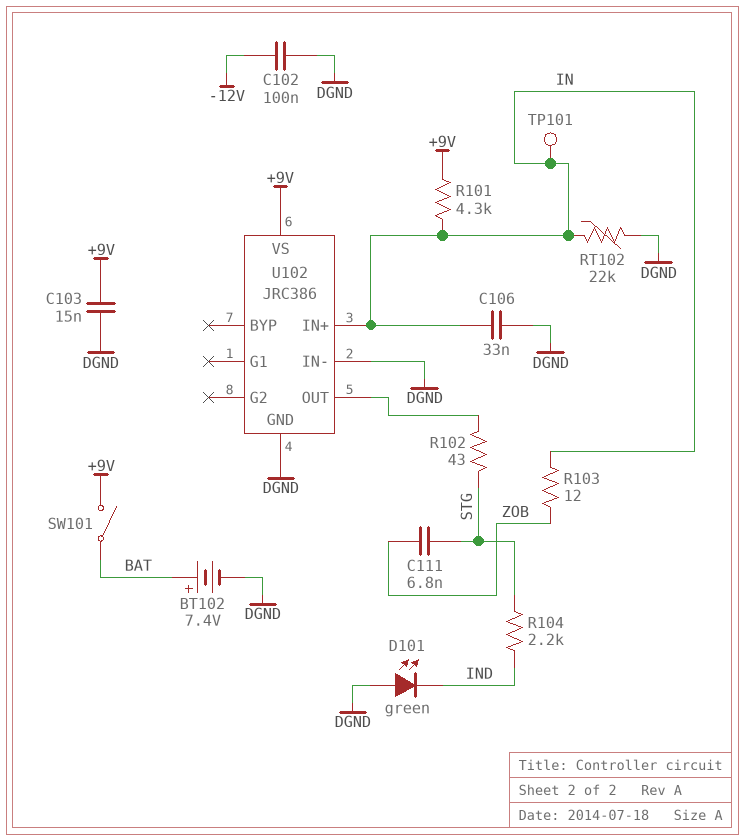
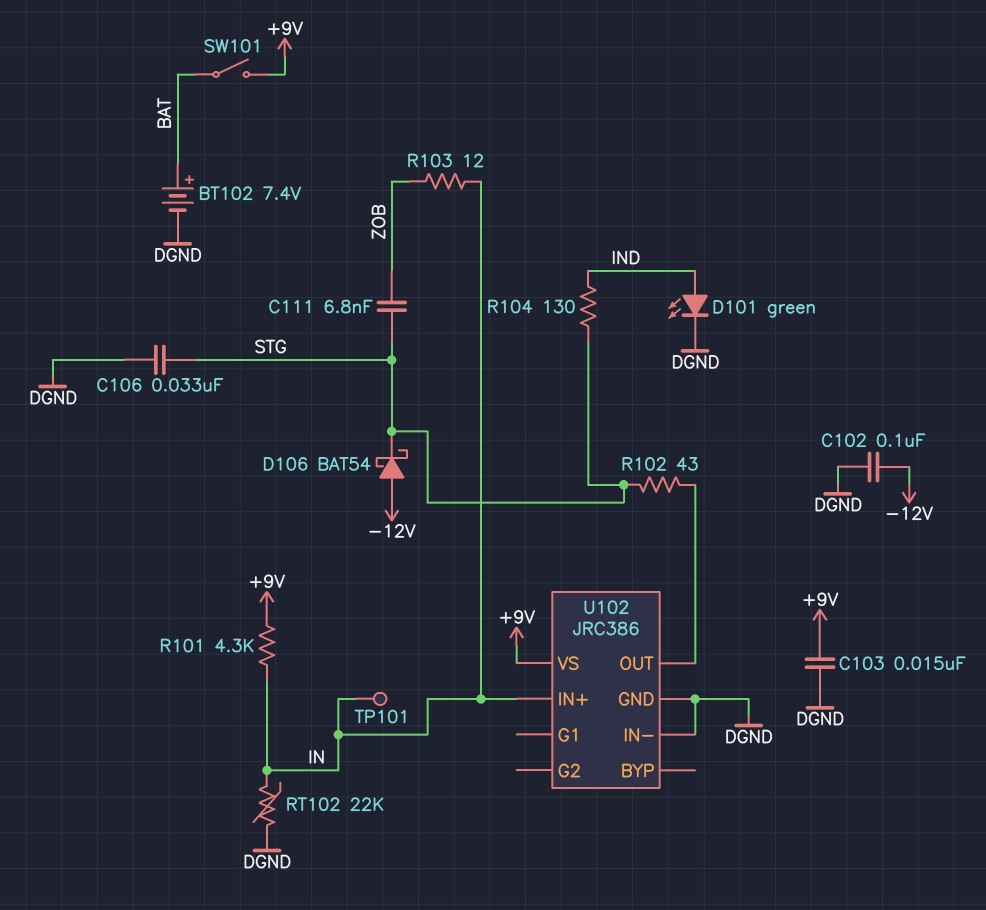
C106: 33nF (DGND, IN) -> 33nF (DGND, STG)
D101: LED green (A DGND, K IND) -> LED green (A IND, K DGND)
D106: none -> schottky BAT54 (A -12V, K STG)
R104: 2.2k (IND, STG) -> 130 (IND, STG)

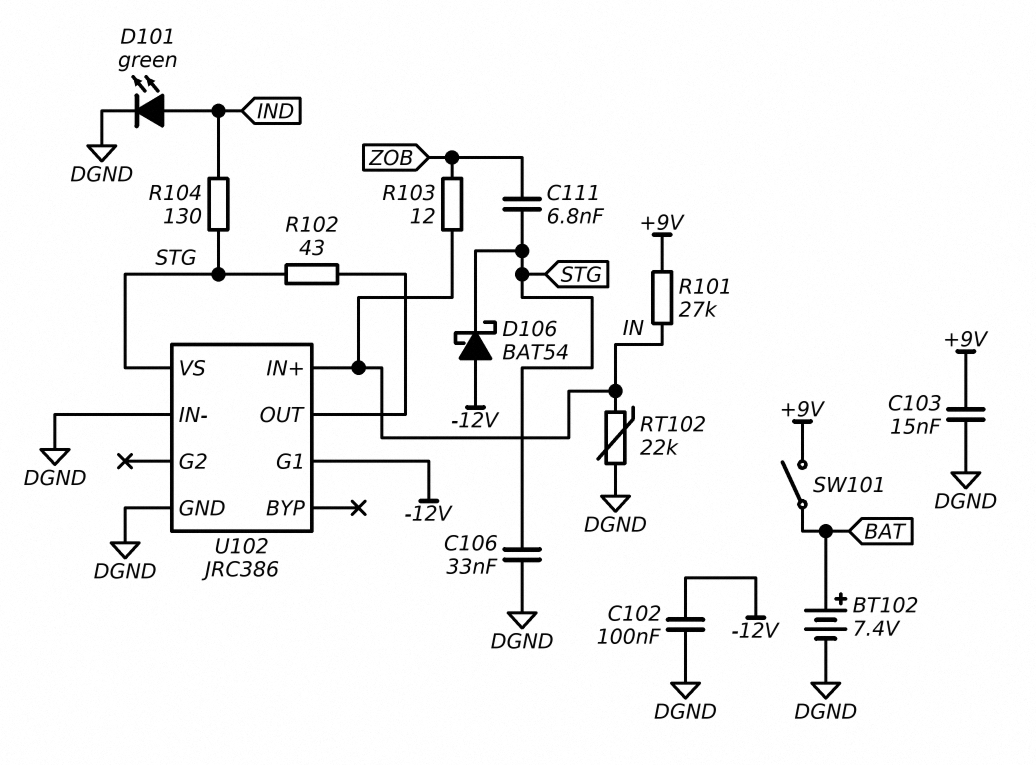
R101: 4.3k (+9V, IN) -> 27k (+9V, IN)
TP101: test point (IN) -> none
U102 pin G1: none -> -12V
U102 pin VS: +9V -> STG

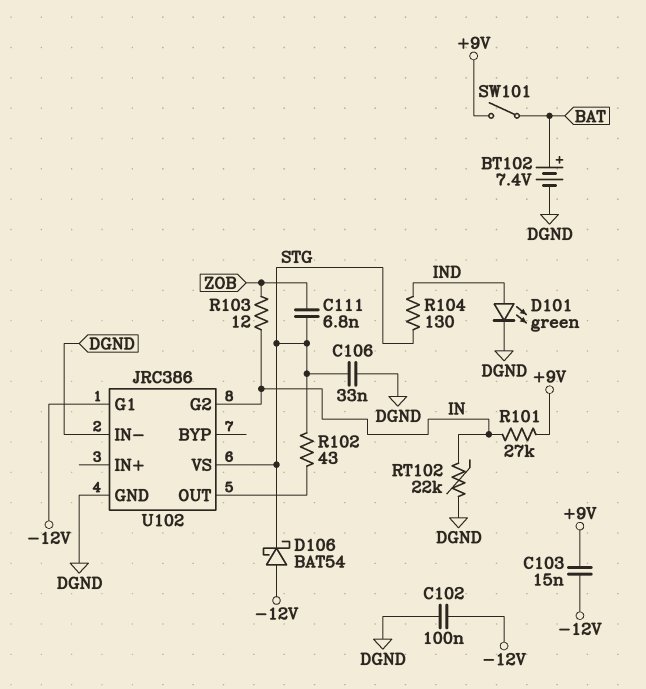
C103: 15nF (+9V, DGND) -> 15nF (+9V, -12V)
U102 pin G2: none -> IN
U102 pin IN+: IN -> none

